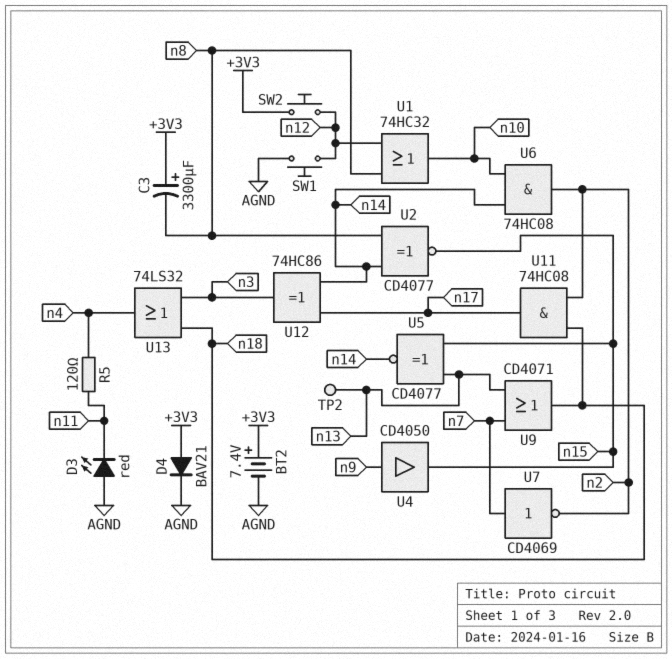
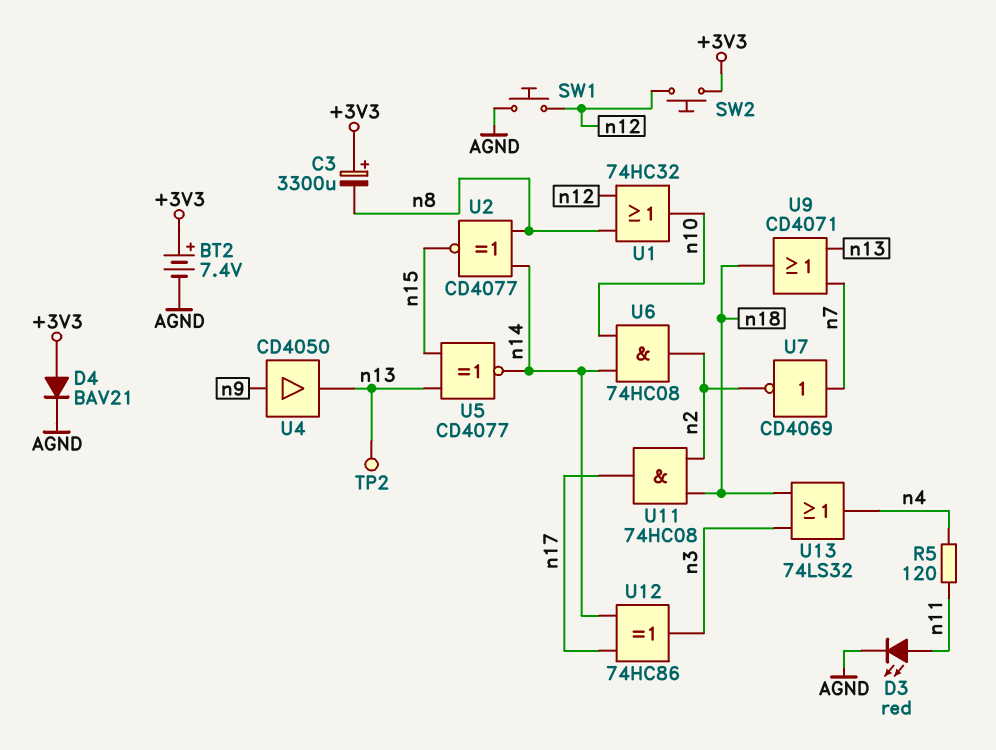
D3: LED red (A AGND, K n11) -> LED red (A n11, K AGND)
U4: buffer CD4050 (in n9, out n15) -> buffer CD4050 (in n9, out n13)

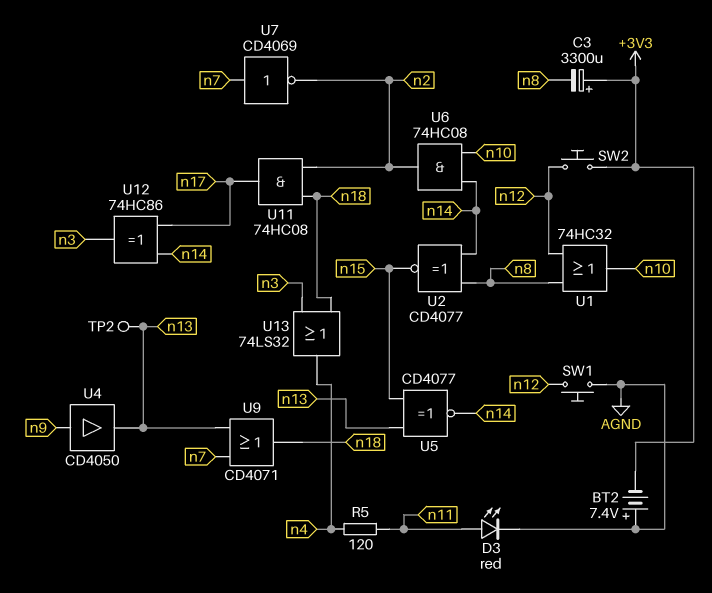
BT2: 7.4V (plus +3V3, minus AGND) -> 7.4V (plus AGND, minus +3V3)
D4: diode BAV21 (A +3V3, K AGND) -> none

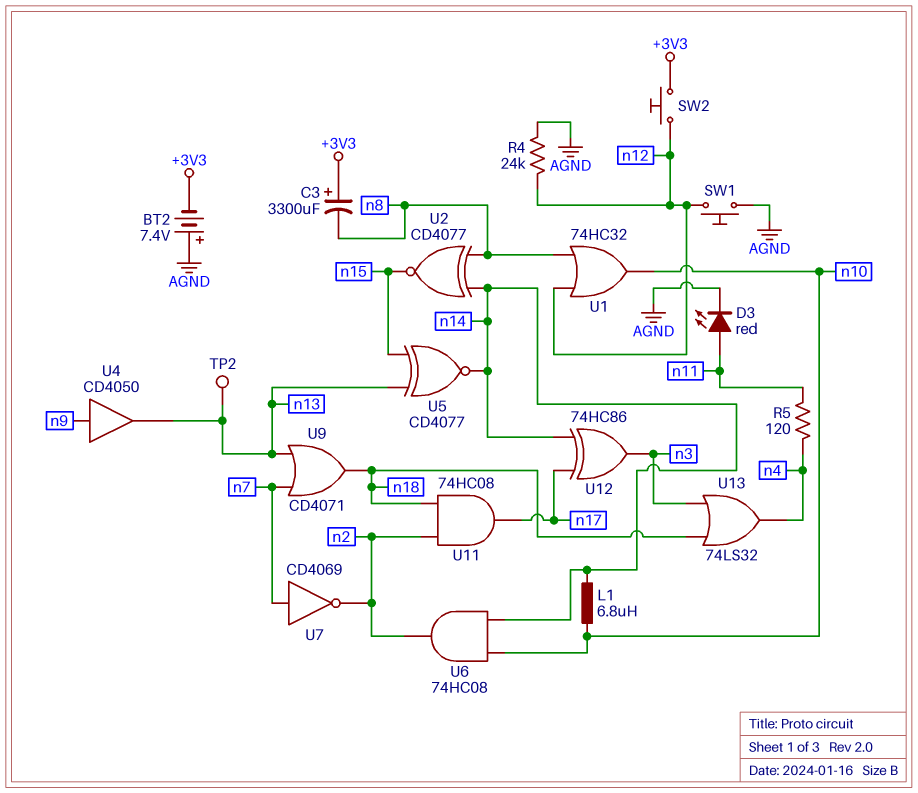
L1: none -> 6.8uH (n10, n14)
R4: none -> 24k (AGND, n12)

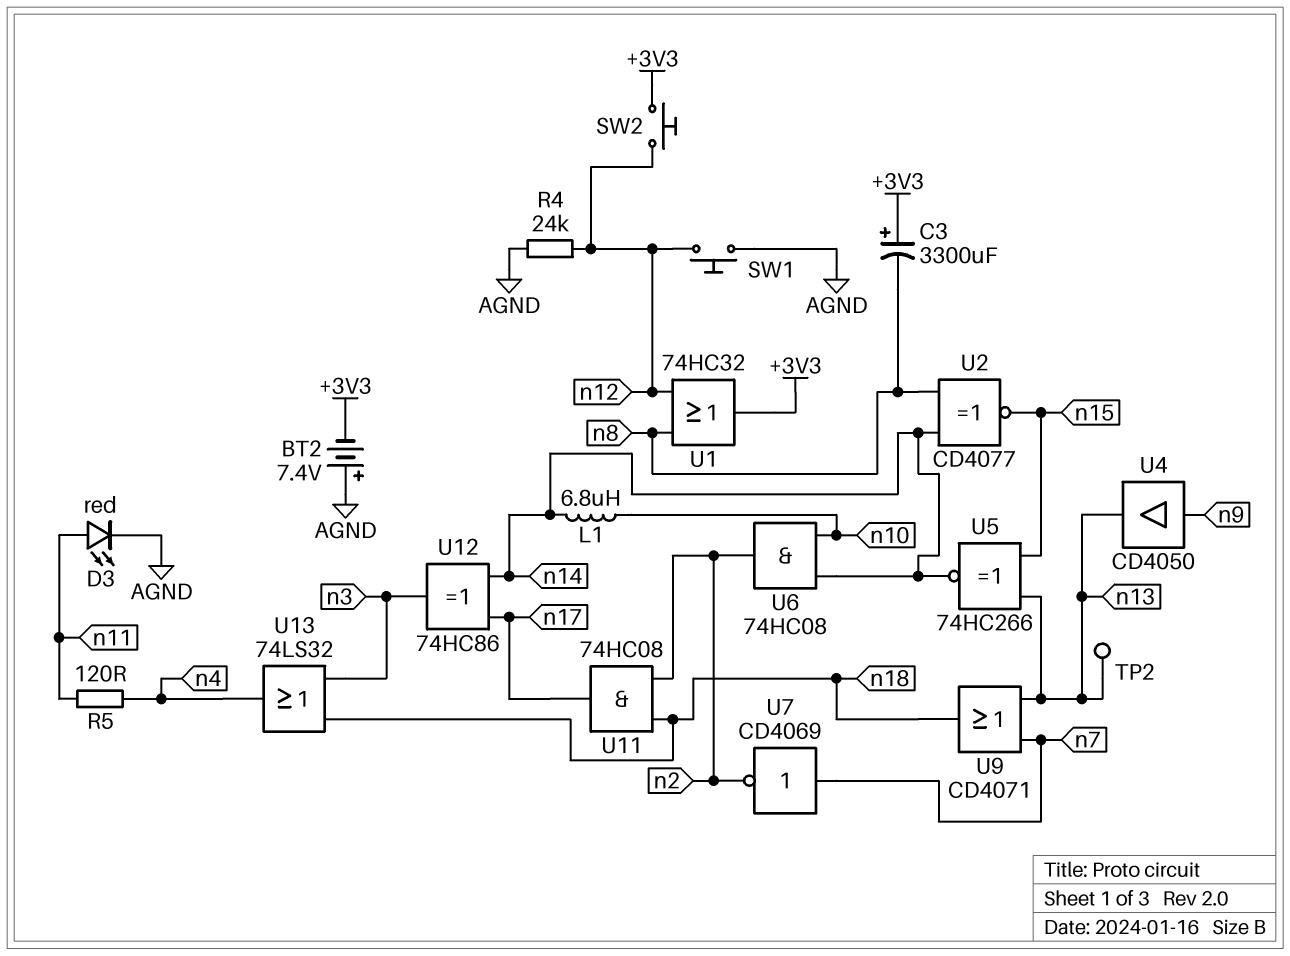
U1: OR 74HC32 (in n8, in n12, out n10) -> OR 74HC32 (in n8, in n12, out +3V3)
U5: XNOR CD4077 (in n13, in n15, out n14) -> XNOR 74HC266 (in n13, in n15, out n14)

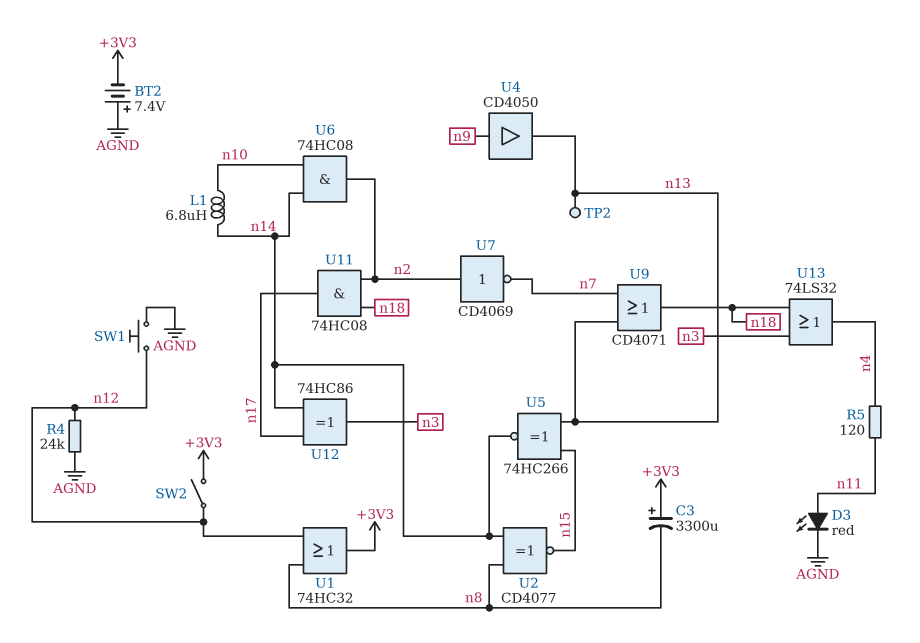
SW2: button (+3V3, n12) -> switch (+3V3, n12)
U7: NOT CD4069 (in n7, out n2) -> NOT CD4069 (in n2, out n7)

